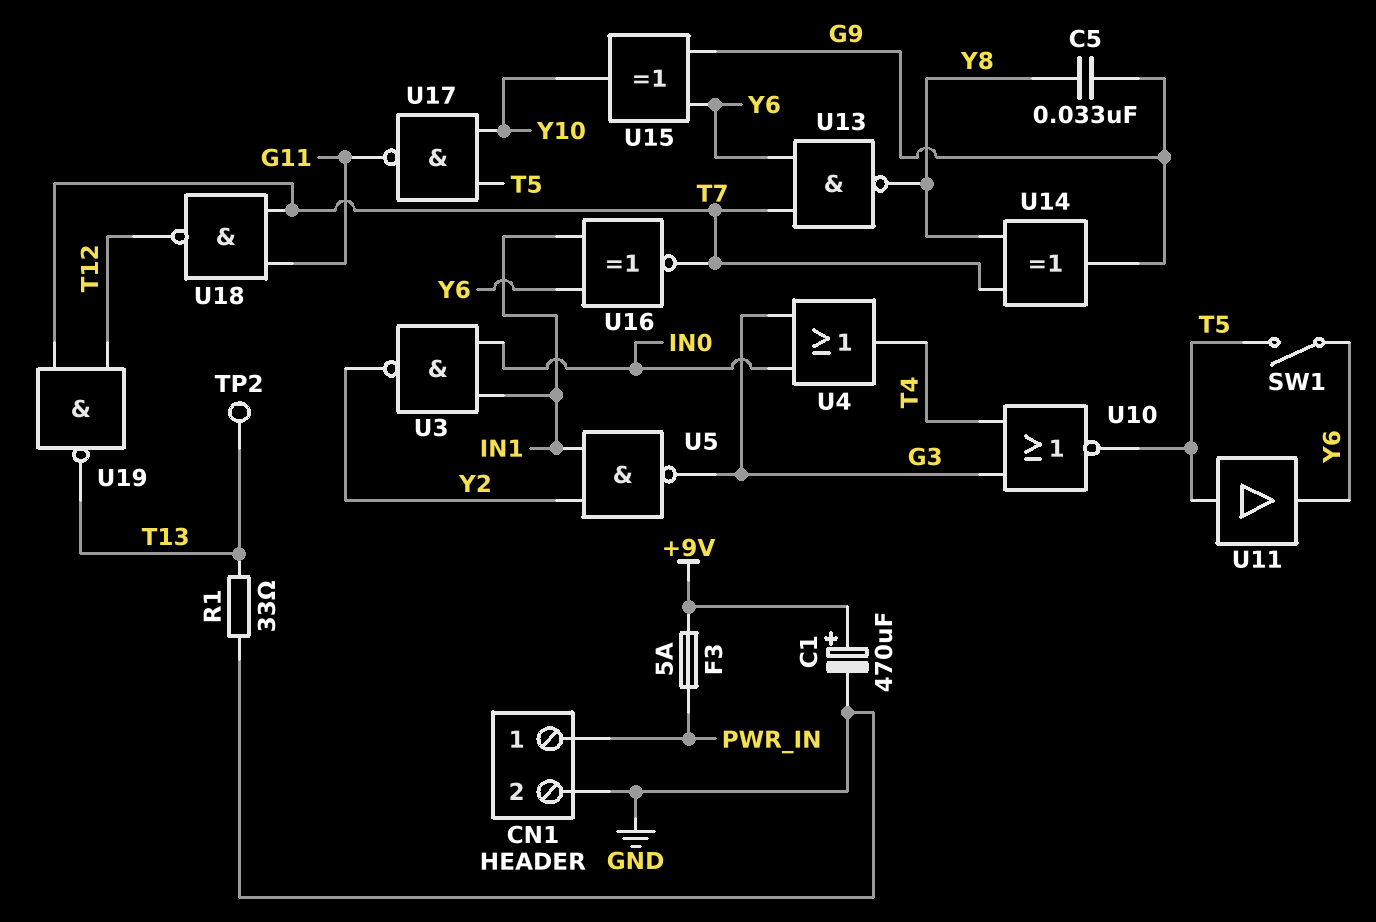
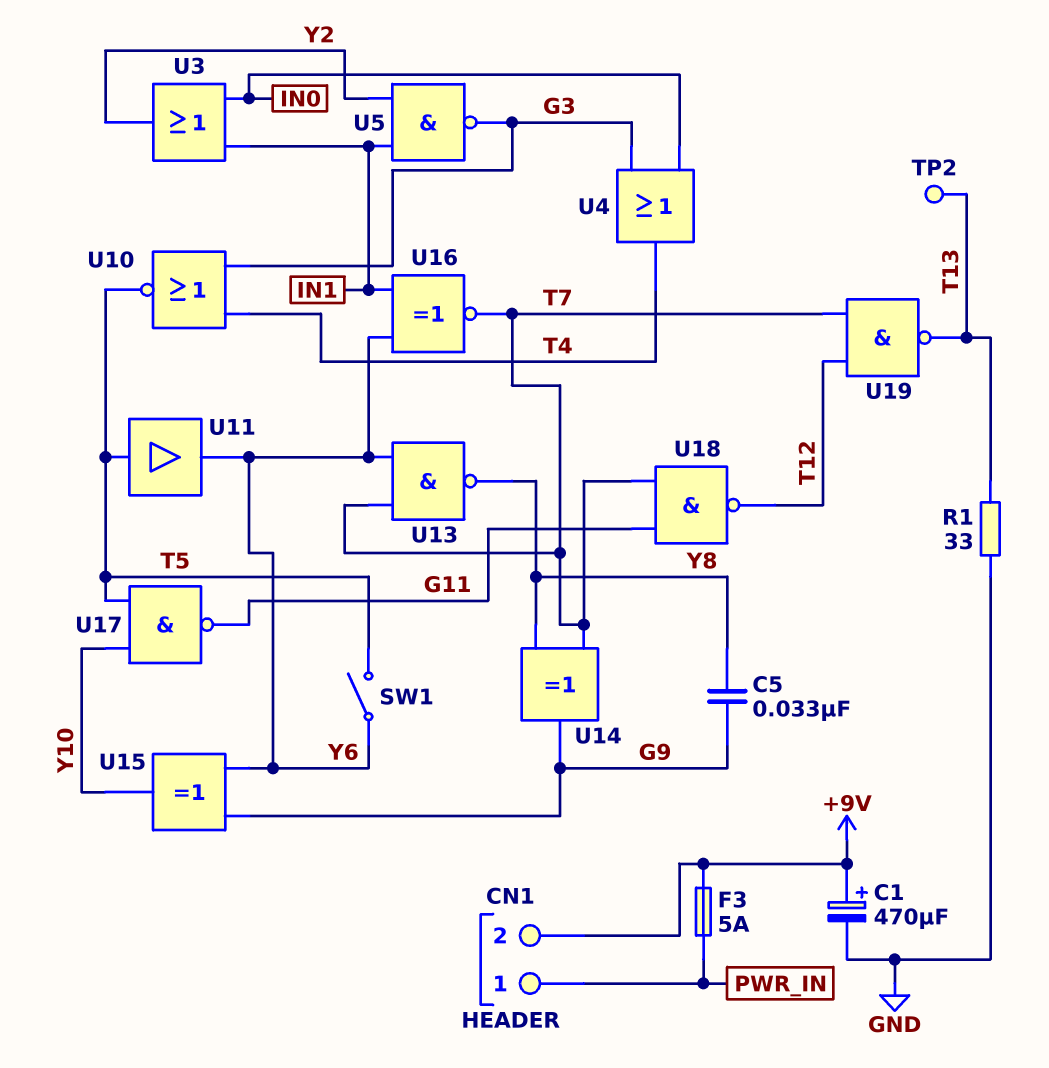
CN1 pin 2: GND -> +9V
U3: NAND (in IN0, in IN1, out Y2) -> OR (in IN0, in IN1, out Y2)

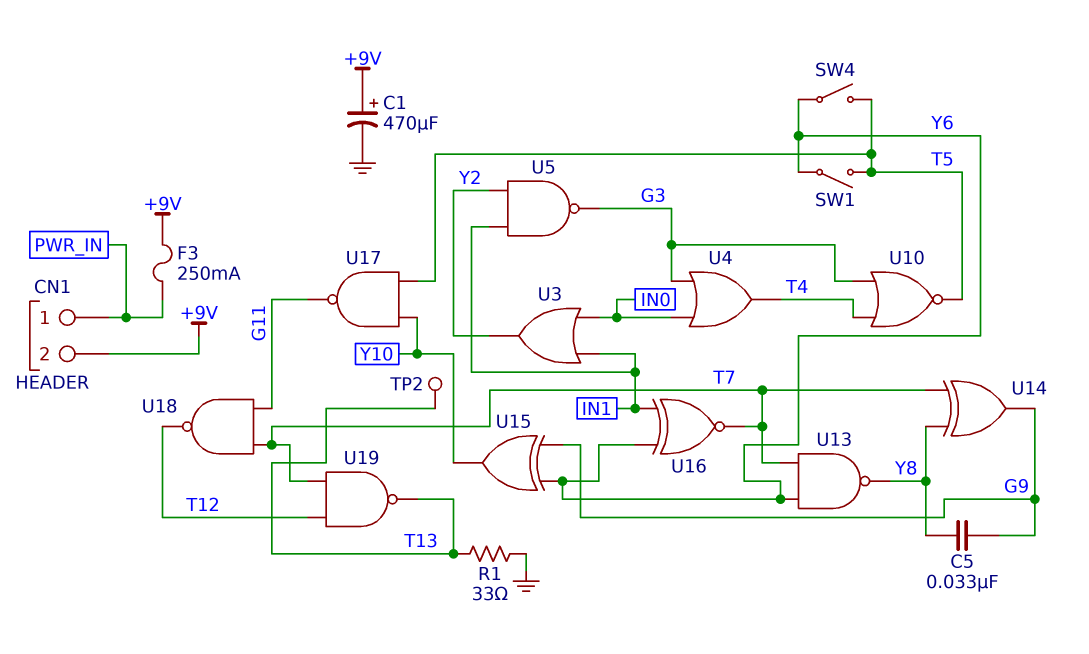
F3: 5A (+9V, PWR_IN) -> 250mA (+9V, PWR_IN)
SW4: none -> switch (T5, Y6)
U11: buffer (in T5, out Y6) -> none

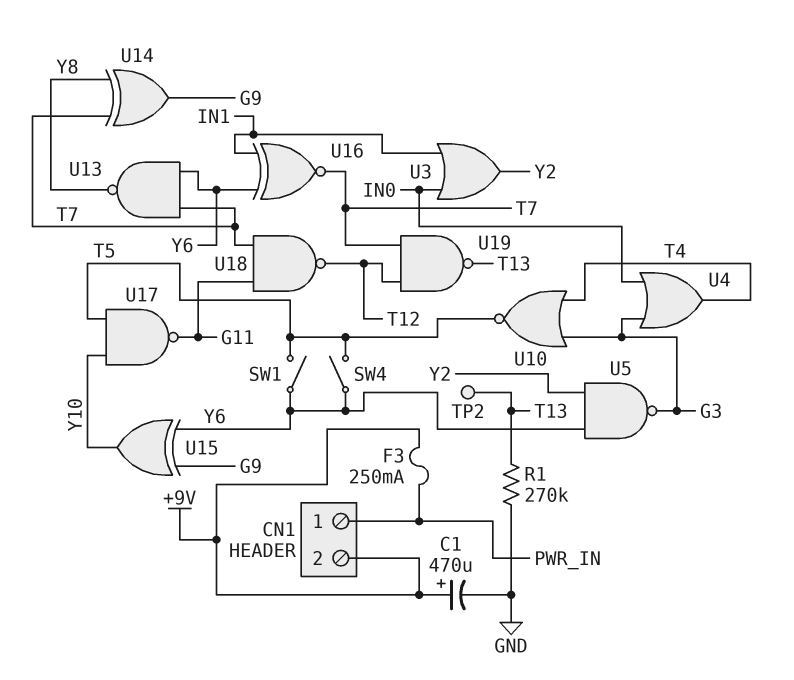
C5: 33nF (G9, Y8) -> none
R1: 33 (GND, T13) -> 270k (GND, T13)
U5: NAND (in IN1, in Y2, out G3) -> NAND (in Y2, in Y6, out G3)

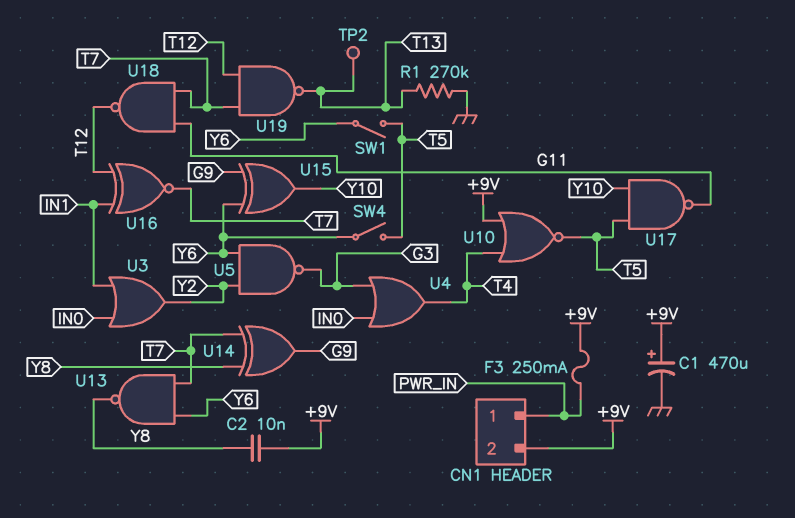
C2: none -> 10nF (+9V, Y8)
U10: NOR (in G3, in T4, out T5) -> NOR (in +9V, in T4, out T5)
U16: XNOR (in IN1, in Y6, out T7) -> XNOR (in IN1, in T12, out T7)

